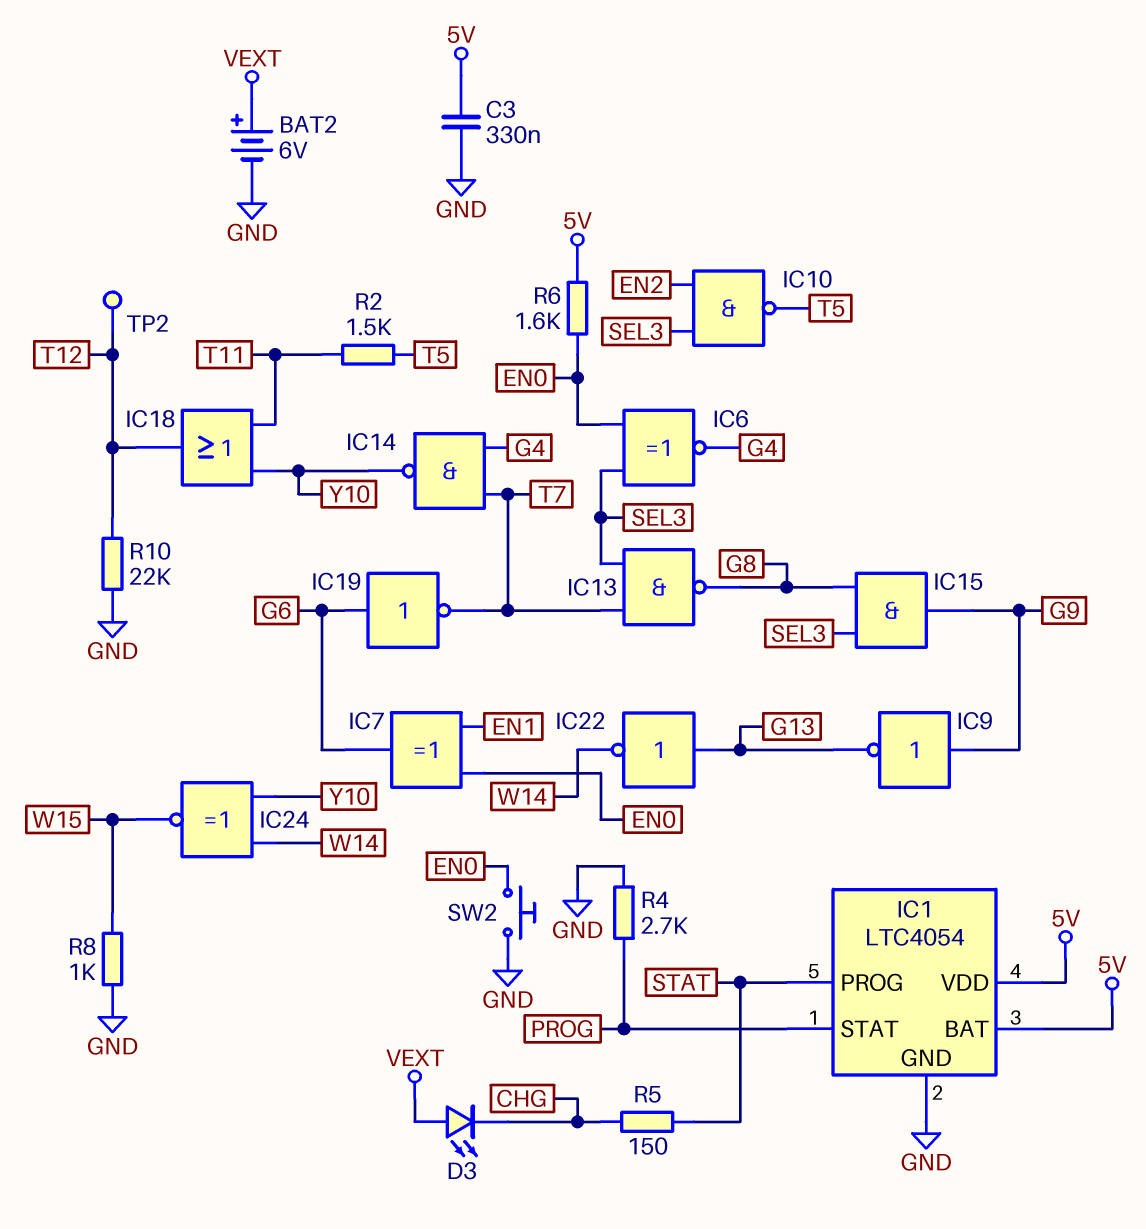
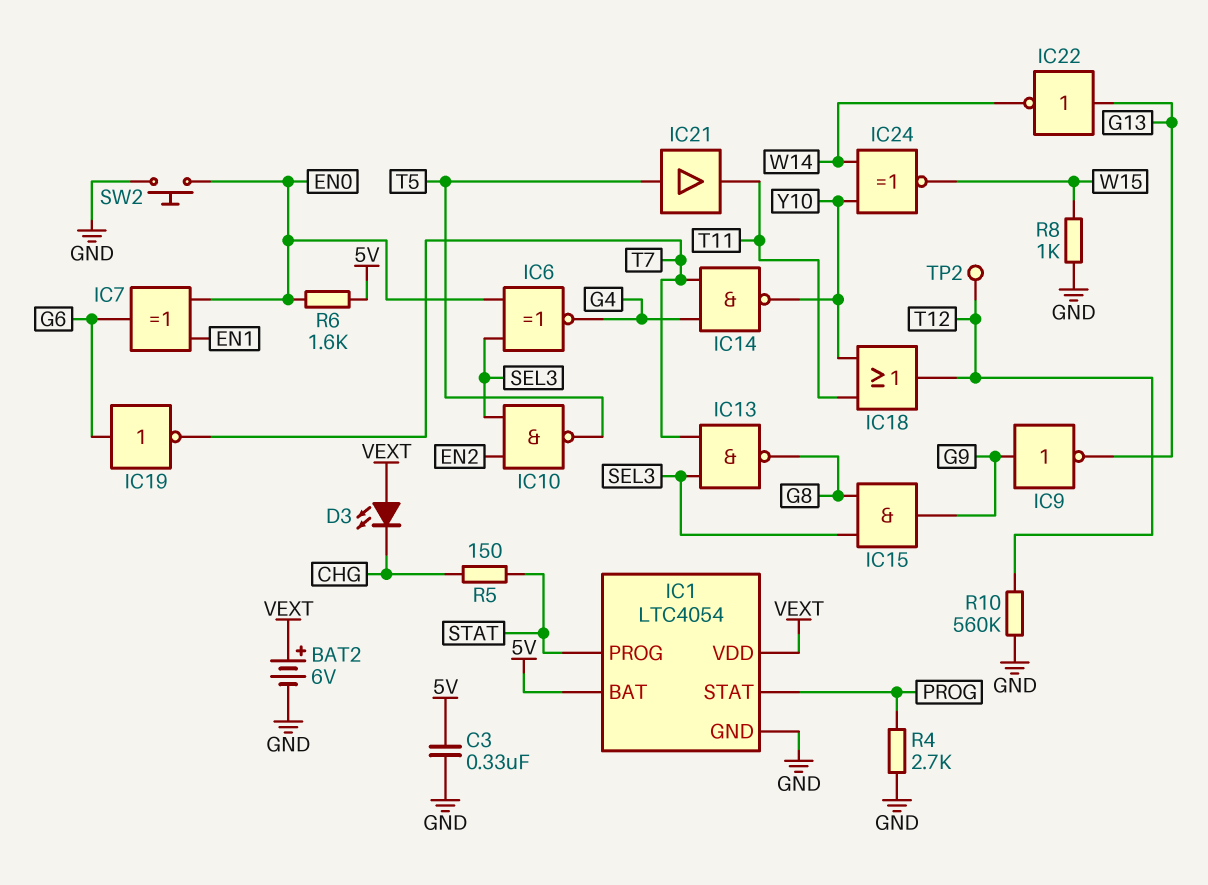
IC1 pin VDD: 5V -> VEXT
IC21: none -> buffer (in T5, out T11)
R2: 1.5k (T5, T11) -> none
R10: 22k (GND, T12) -> 560k (GND, T12)

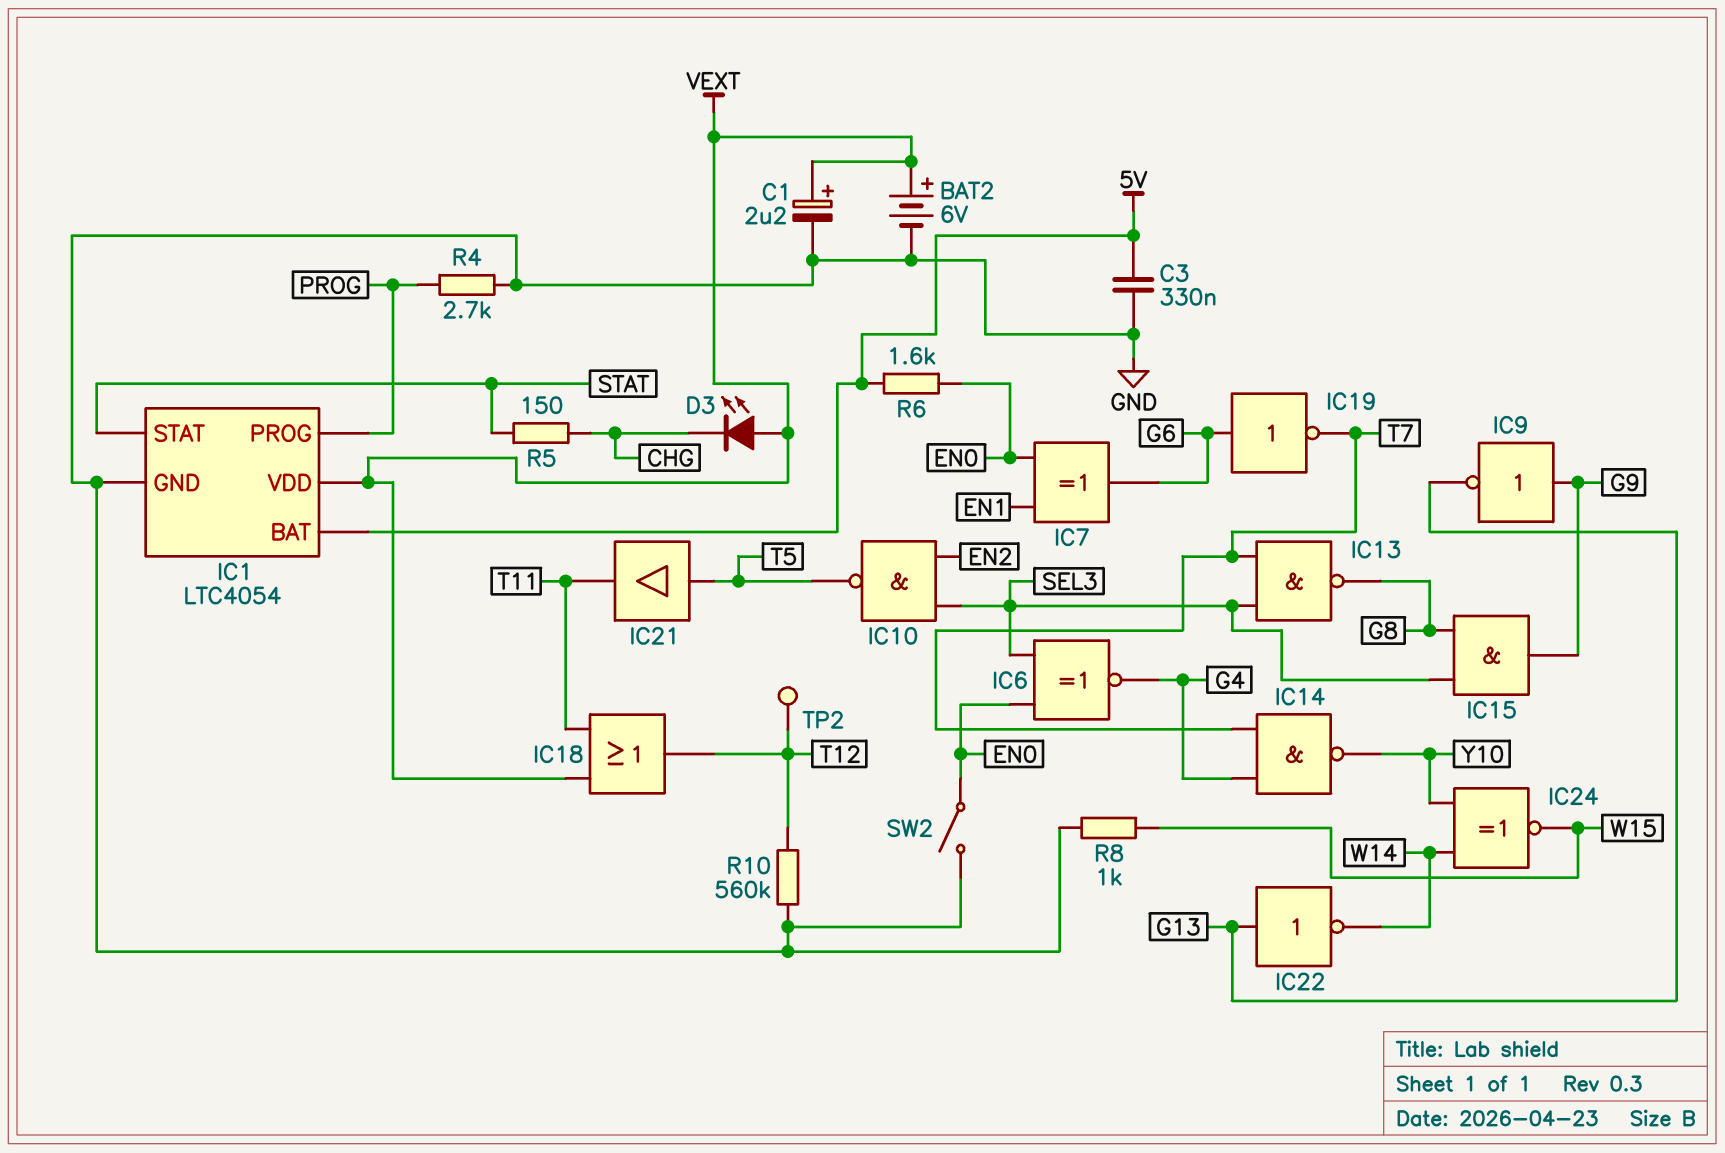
C1: none -> 2.2uF (plus VEXT, minus GND)
IC1 pin PROG: STAT -> PROG
IC1 pin STAT: PROG -> STAT
IC18: OR (in T11, in Y10, out T12) -> OR (in T11, in VEXT, out T12)
SW2: button (EN0, GND) -> switch (EN0, GND)

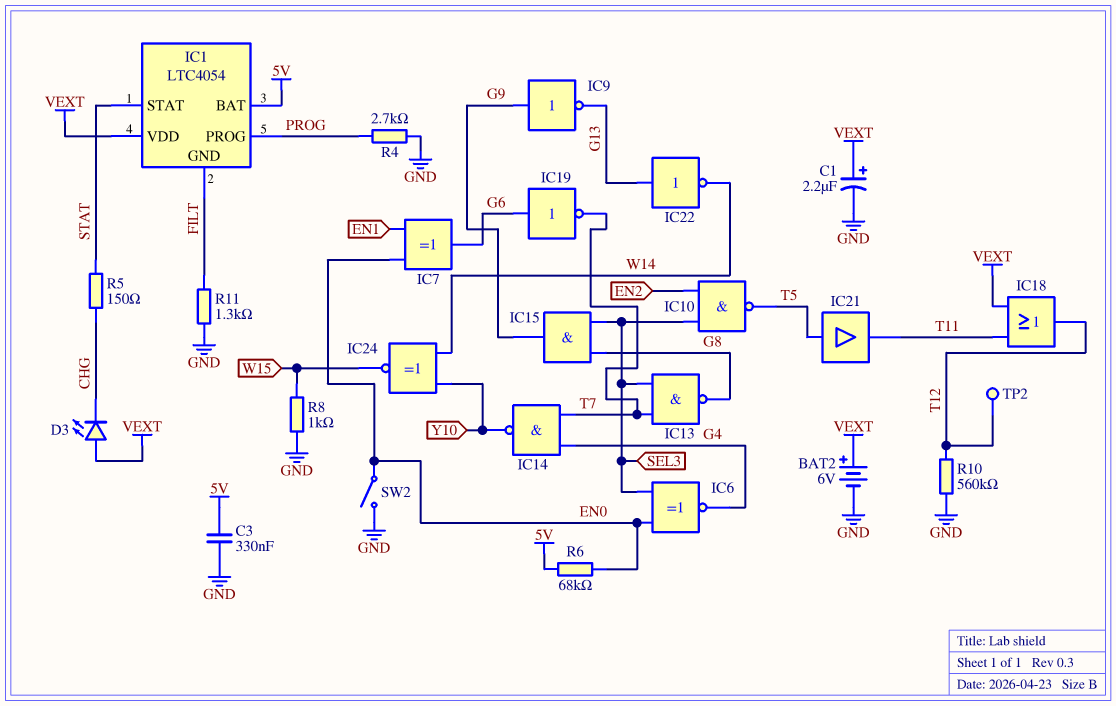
IC1 pin GND: GND -> FILT
R6: 1.6k (5V, EN0) -> 68k (5V, EN0)
R11: none -> 1.3k (FILT, GND)

